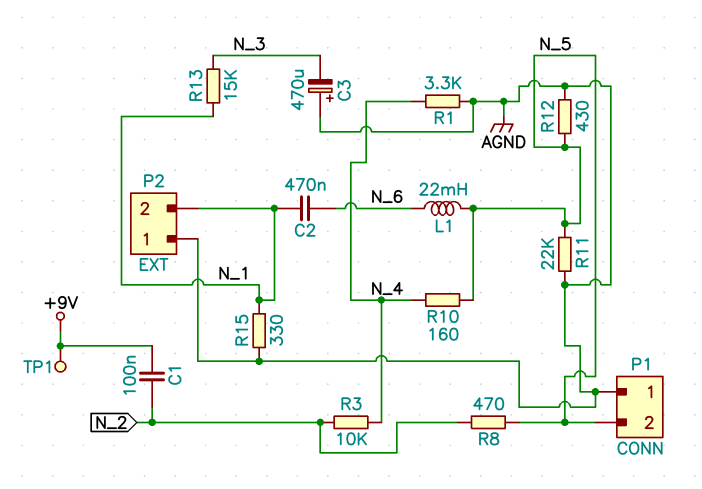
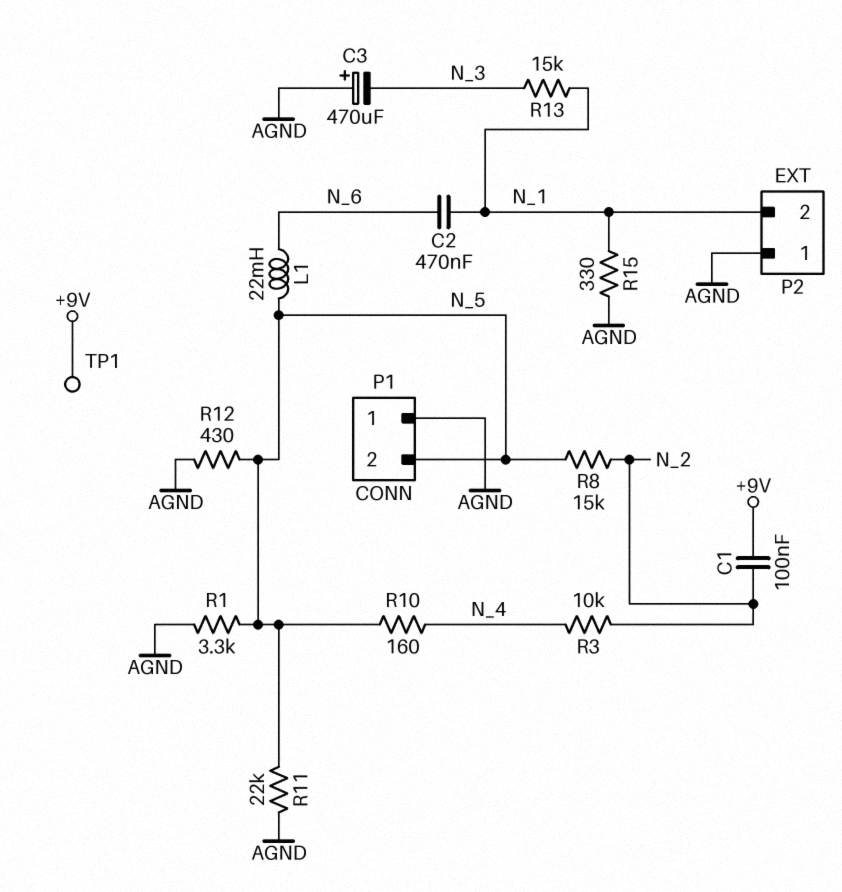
R1: 3.3k (AGND, N_4) -> 3.3k (AGND, N_5)
R8: 470 (N_2, N_5) -> 15k (N_2, N_5)

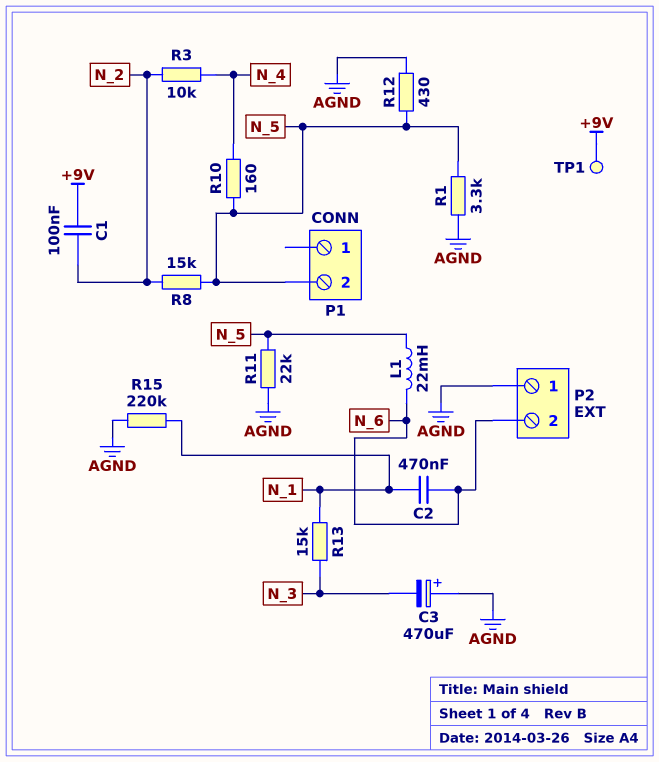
P1 pin 1: AGND -> none
P2 pin 2: N_1 -> N_6
R15: 330 (AGND, N_1) -> 220k (AGND, N_1)

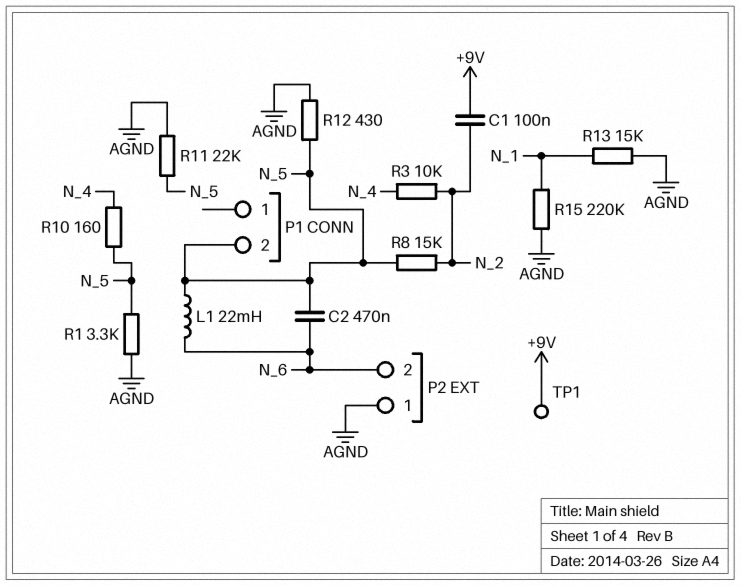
C2: 470nF (N_1, N_6) -> 470nF (N_5, N_6)
C3: 470uF (plus AGND, minus N_3) -> none
R13: 15k (N_1, N_3) -> 15k (AGND, N_1)

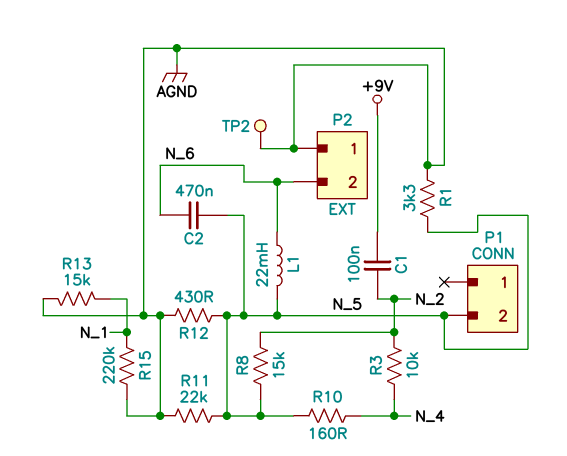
TP1: test point (+9V) -> none
TP2: none -> test point (AGND)

